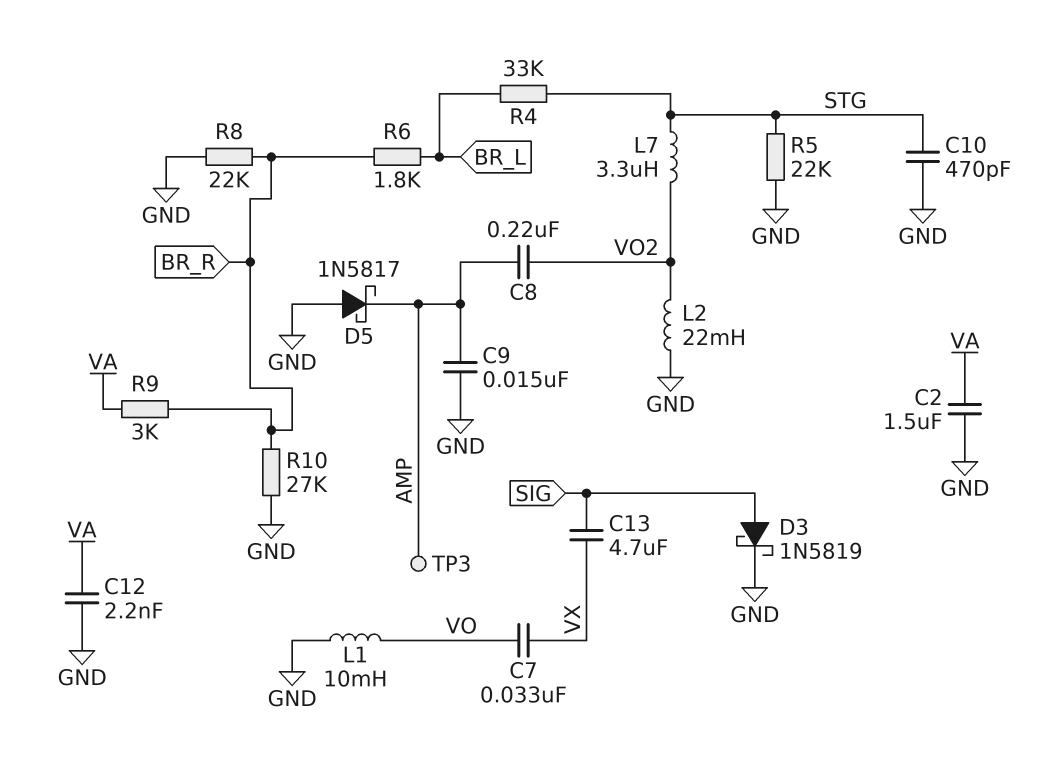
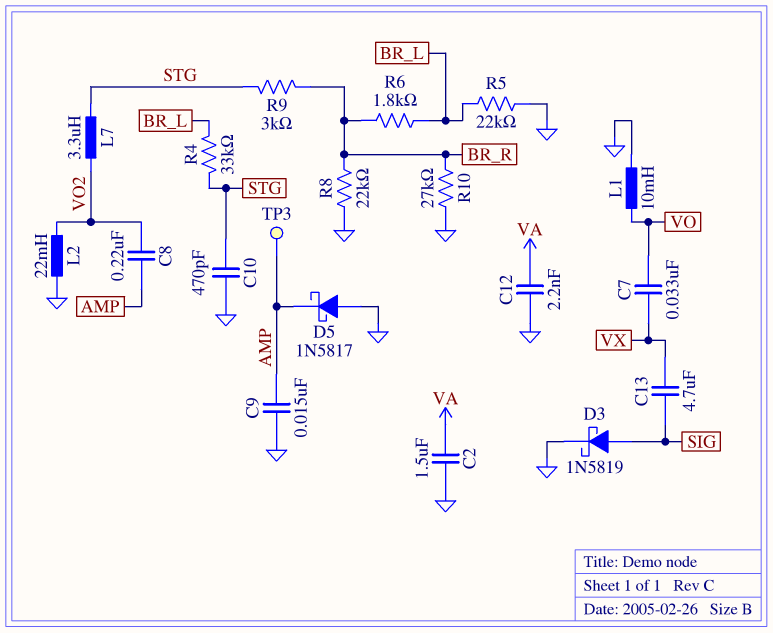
R5: 22k (GND, STG) -> 22k (BR_L, GND)
R9: 3k (BR_R, VA) -> 3k (BR_R, STG)

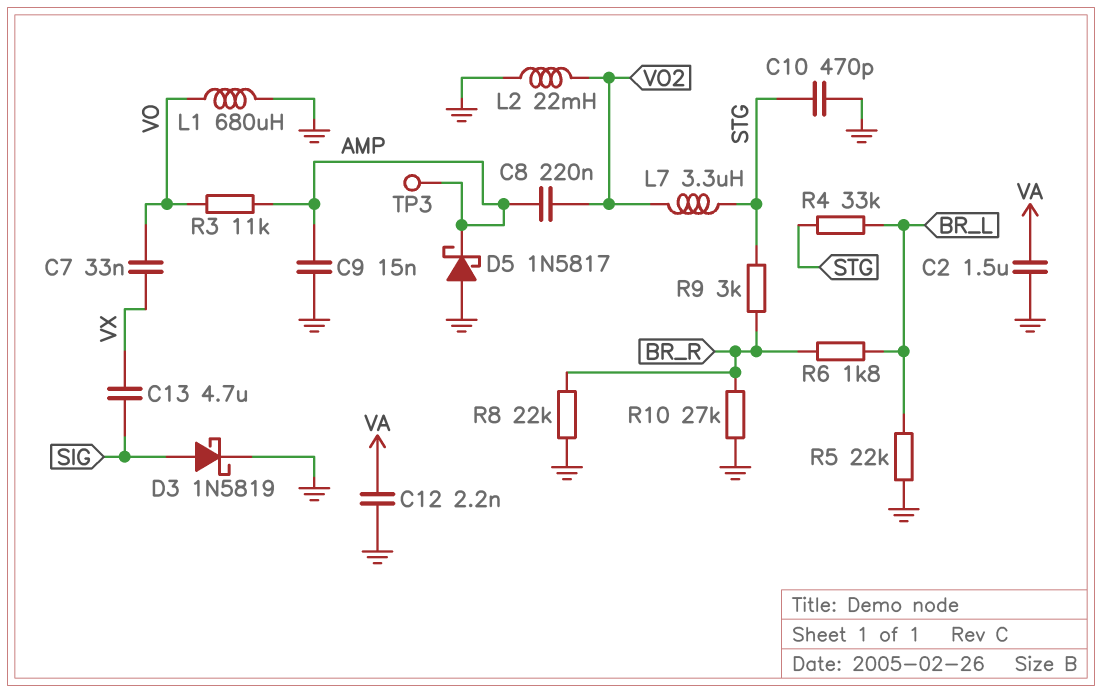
L1: 10mH (GND, VO) -> 680uH (GND, VO)
R3: none -> 11k (AMP, VO)

